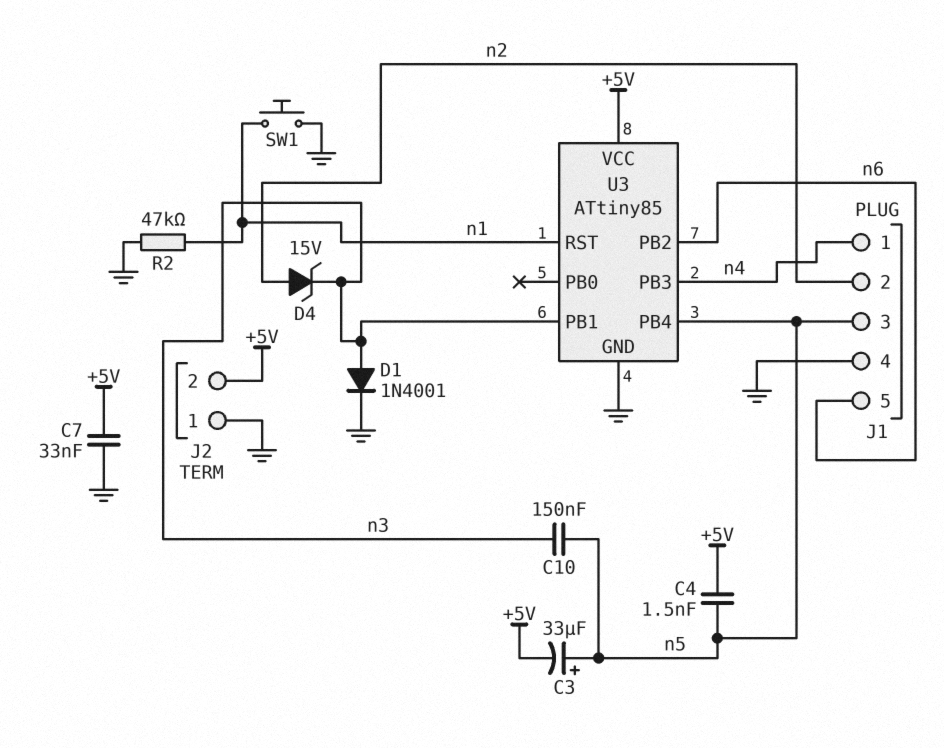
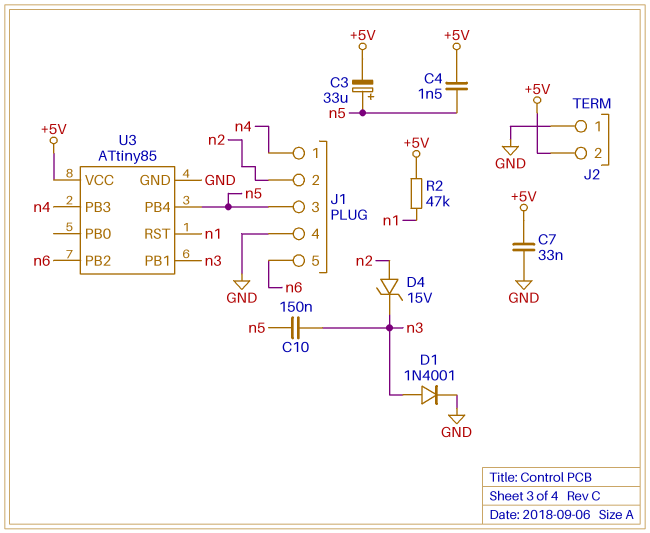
R2: 47k (GND, n1) -> 47k (+5V, n1)
SW1: button (GND, n1) -> none

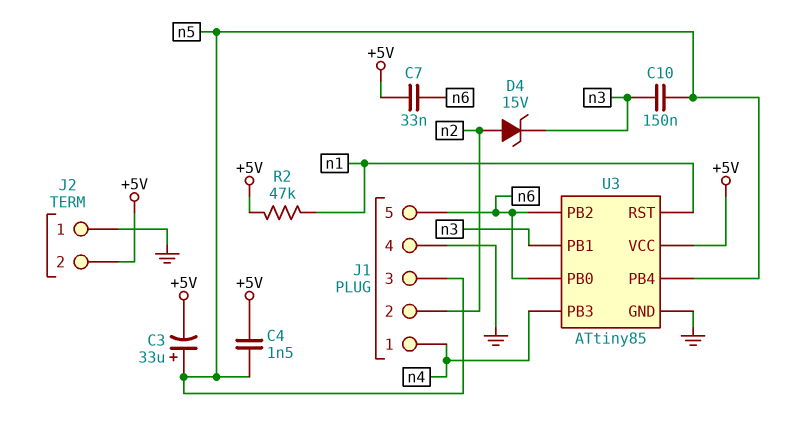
C7: 33nF (+5V, GND) -> 33nF (+5V, n6)
D1: diode 1N4001 (A n3, K GND) -> none
U3 pin PB0: none -> n6

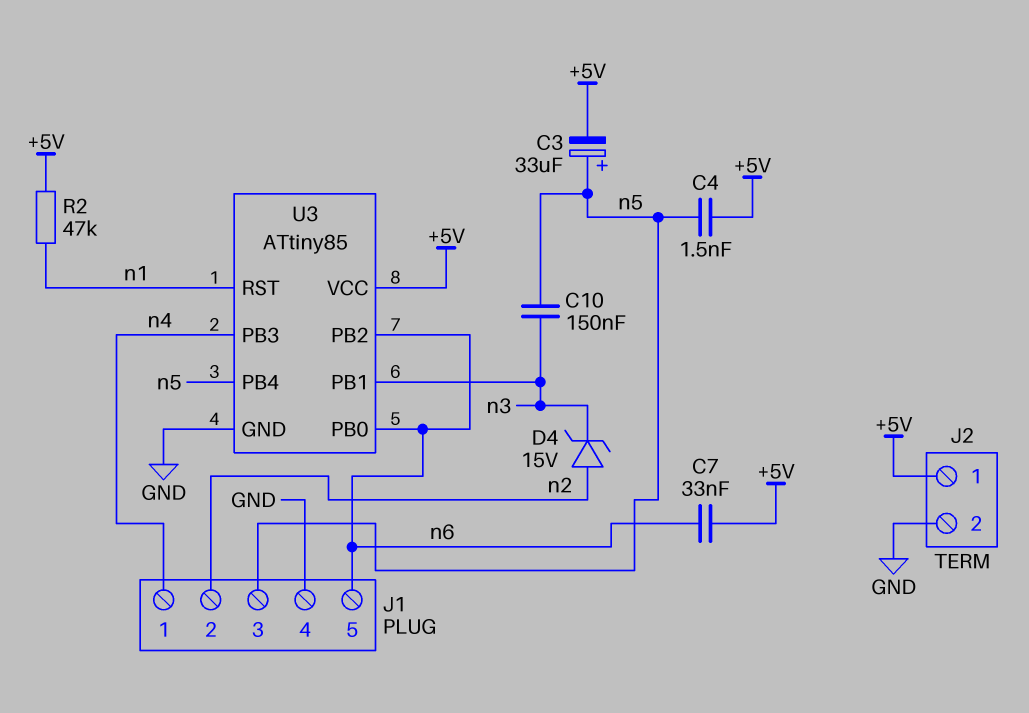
J2 pin 1: GND -> +5V
J2 pin 2: +5V -> GND

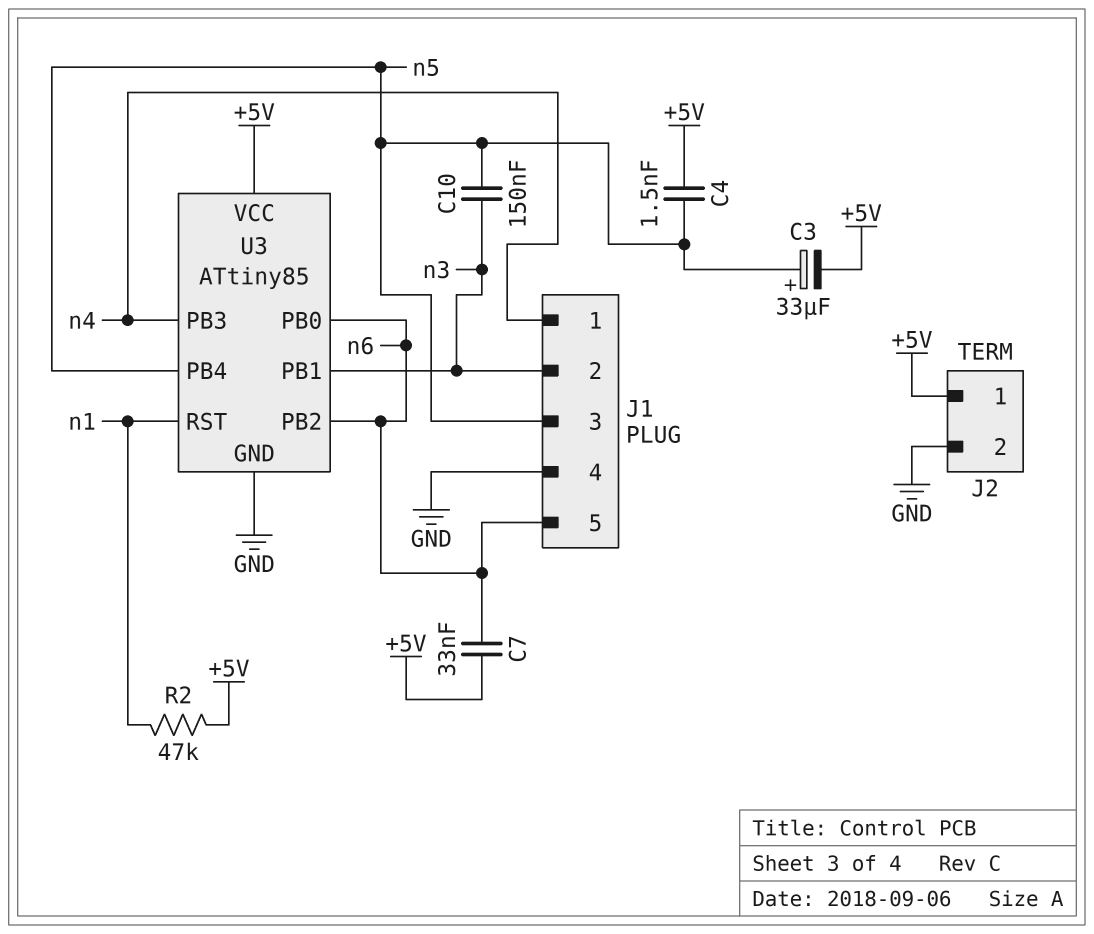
D4: zener 15V (A n2, K n3) -> none
J1 pin 2: n2 -> n3

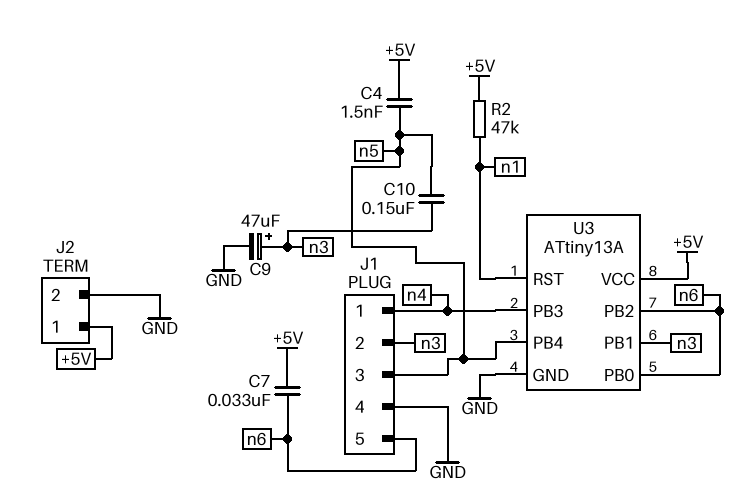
C3: 33uF (plus n5, minus +5V) -> none
C9: none -> 47uF (plus n3, minus GND)
U3: ATtiny85 -> ATtiny13A

